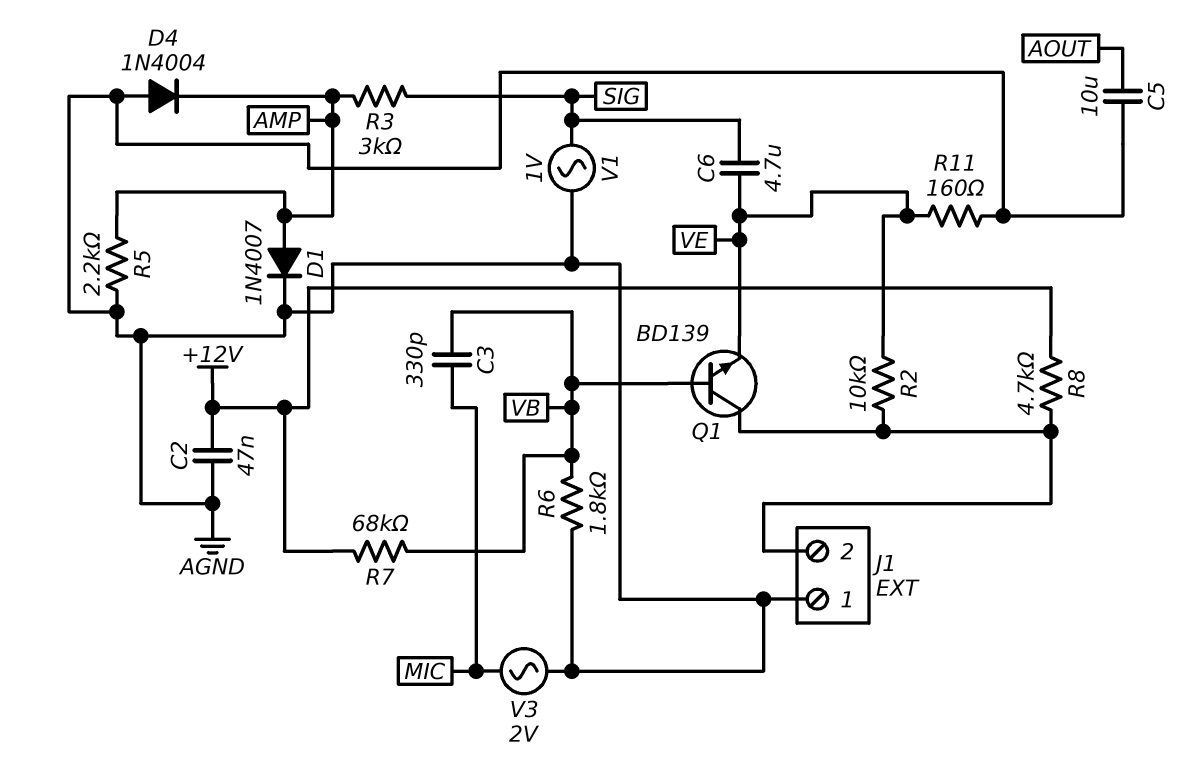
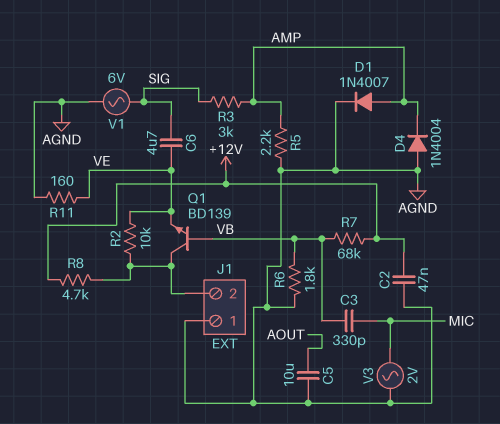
V1: AC 1V (AGND, SIG) -> AC 6V (AGND, SIG)

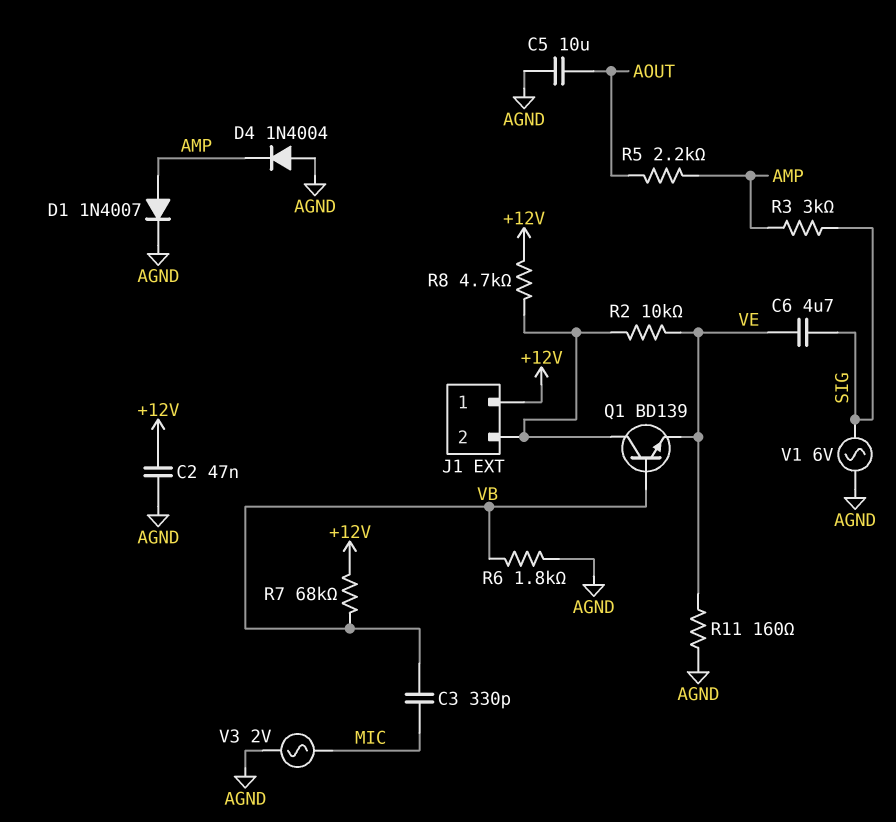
J1 pin 1: AGND -> +12V
R5: 2.2k (AGND, AMP) -> 2.2k (AMP, AOUT)

